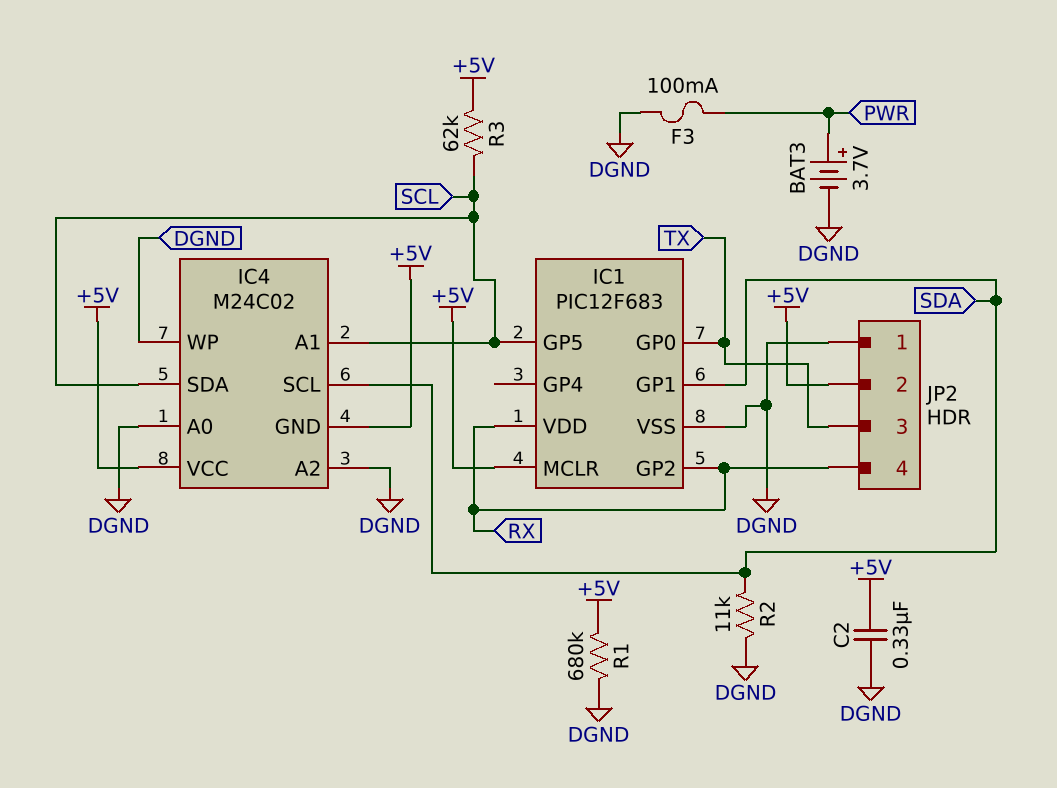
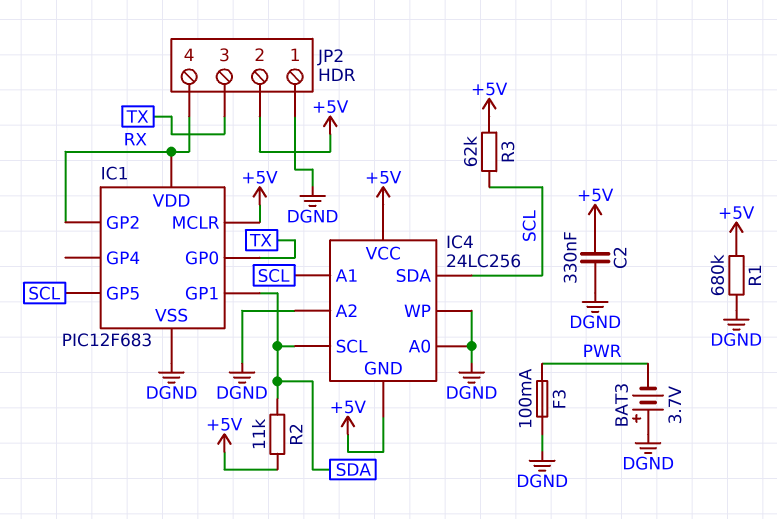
BAT3: 3.7V (plus PWR, minus DGND) -> 3.7V (plus DGND, minus PWR)
IC4: M24C02 -> 24LC256
R2: 11k (DGND, SDA) -> 11k (+5V, SDA)

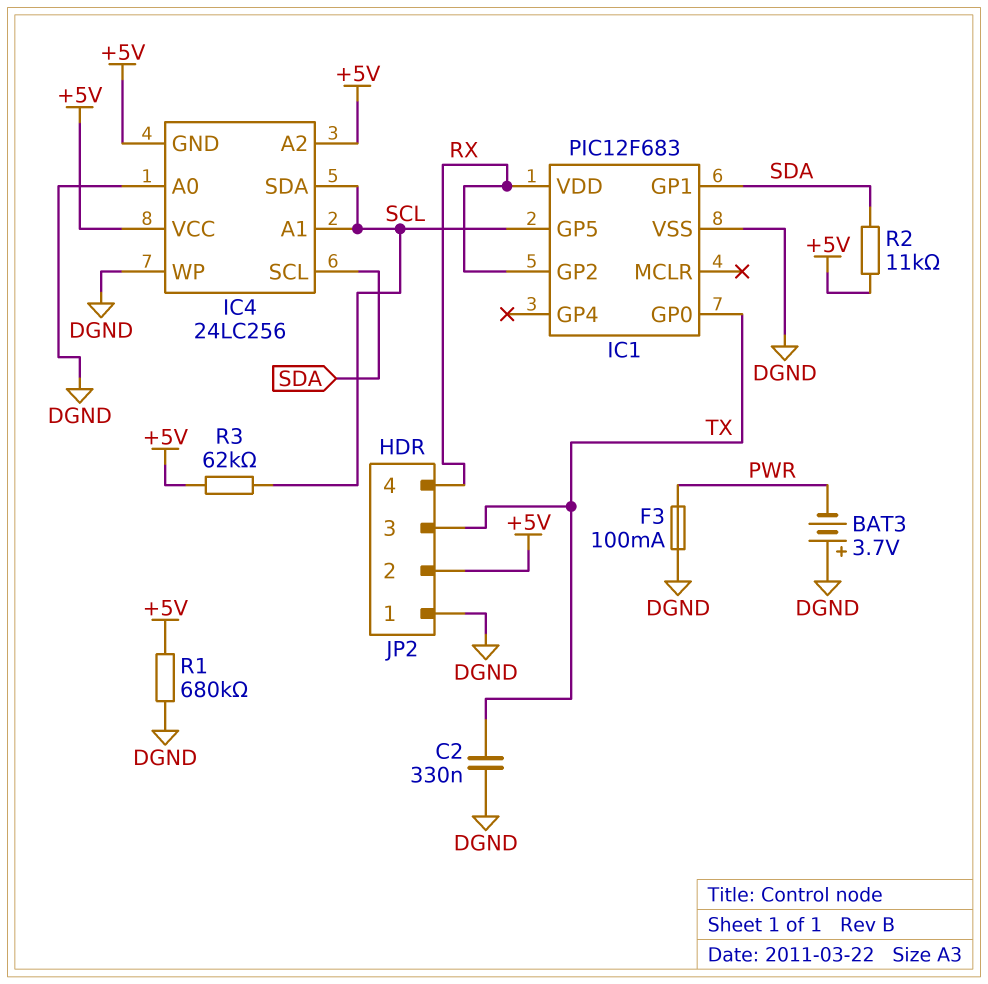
C2: 330nF (+5V, DGND) -> 330nF (DGND, TX)
IC1 pin MCLR: +5V -> none
IC4 pin A2: DGND -> +5V

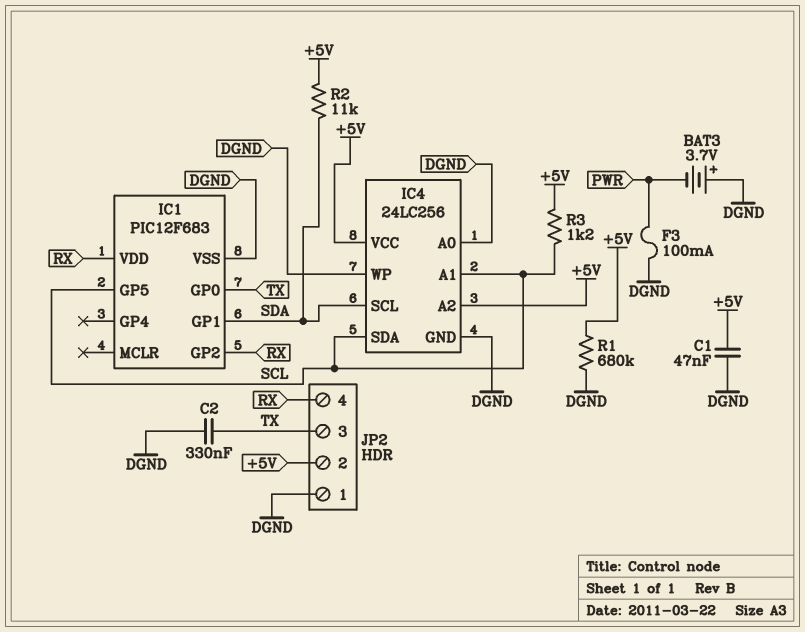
C1: none -> 47nF (+5V, DGND)
IC4 pin GND: +5V -> DGND
R3: 62k (+5V, SCL) -> 1.2k (+5V, SCL)

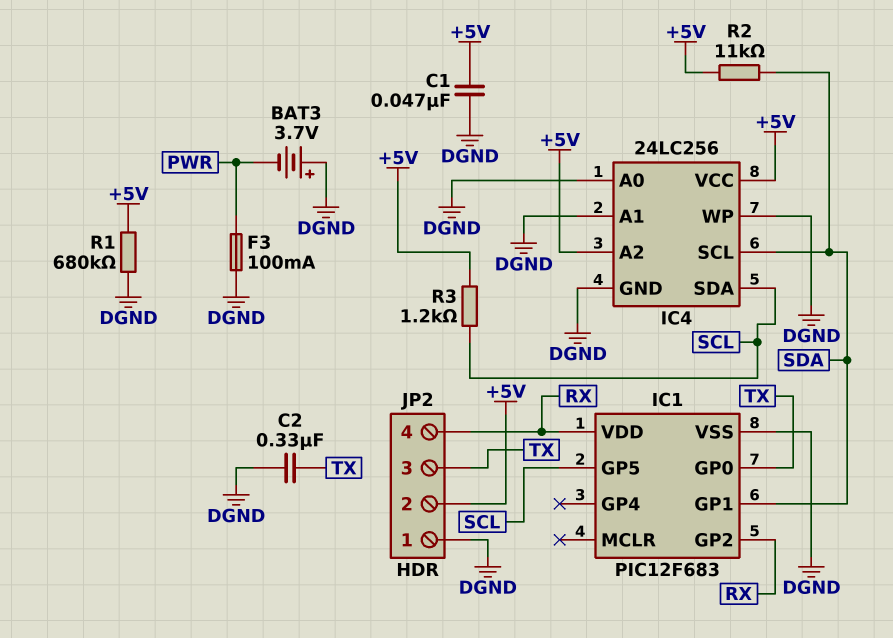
IC4 pin A1: SCL -> DGND

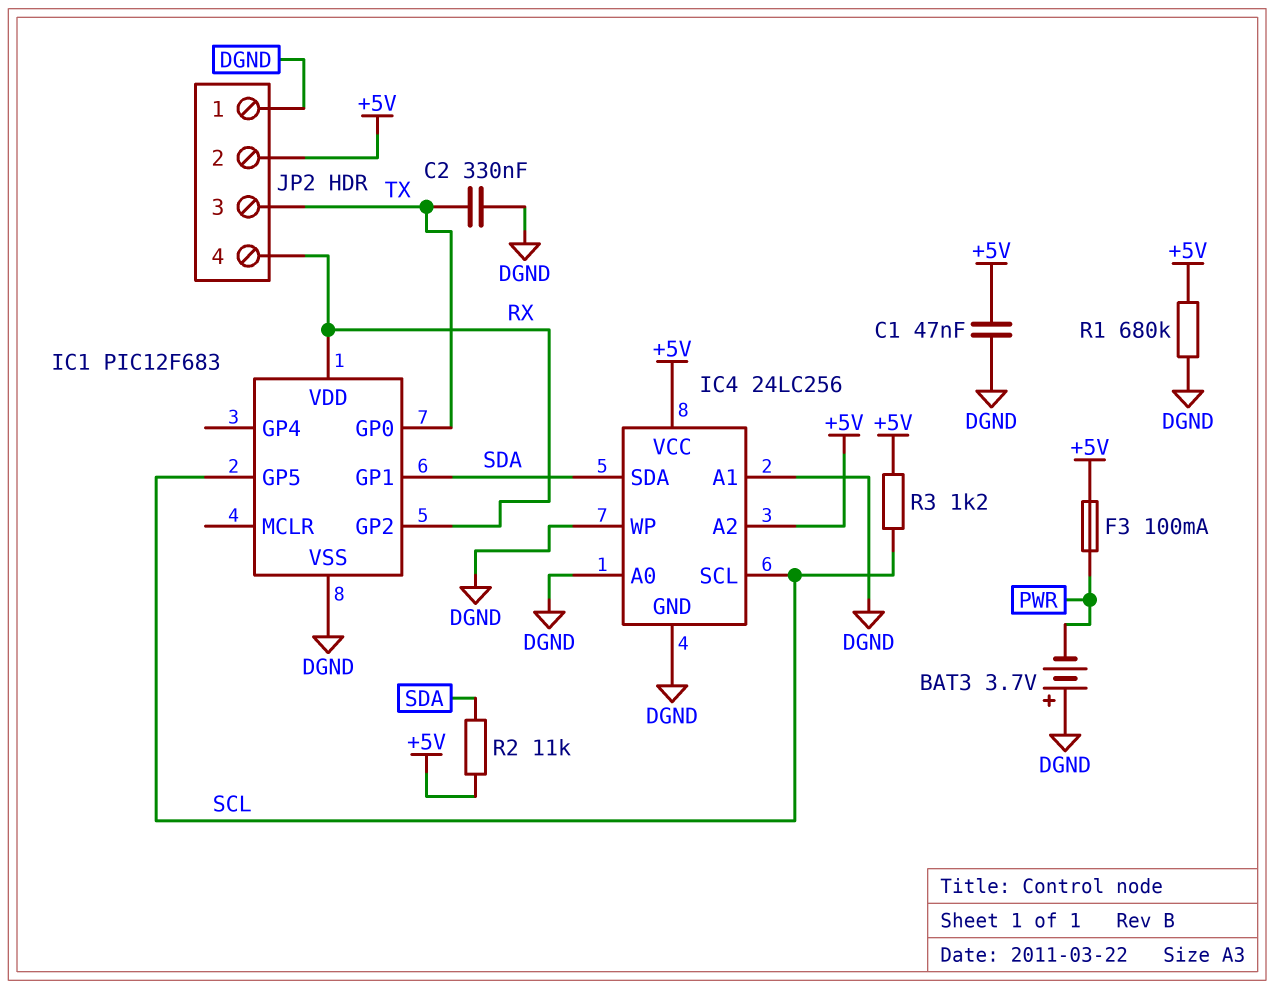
F3: 100mA (DGND, PWR) -> 100mA (+5V, PWR)
IC4 pin SCL: SDA -> SCL
IC4 pin SDA: SCL -> SDA

